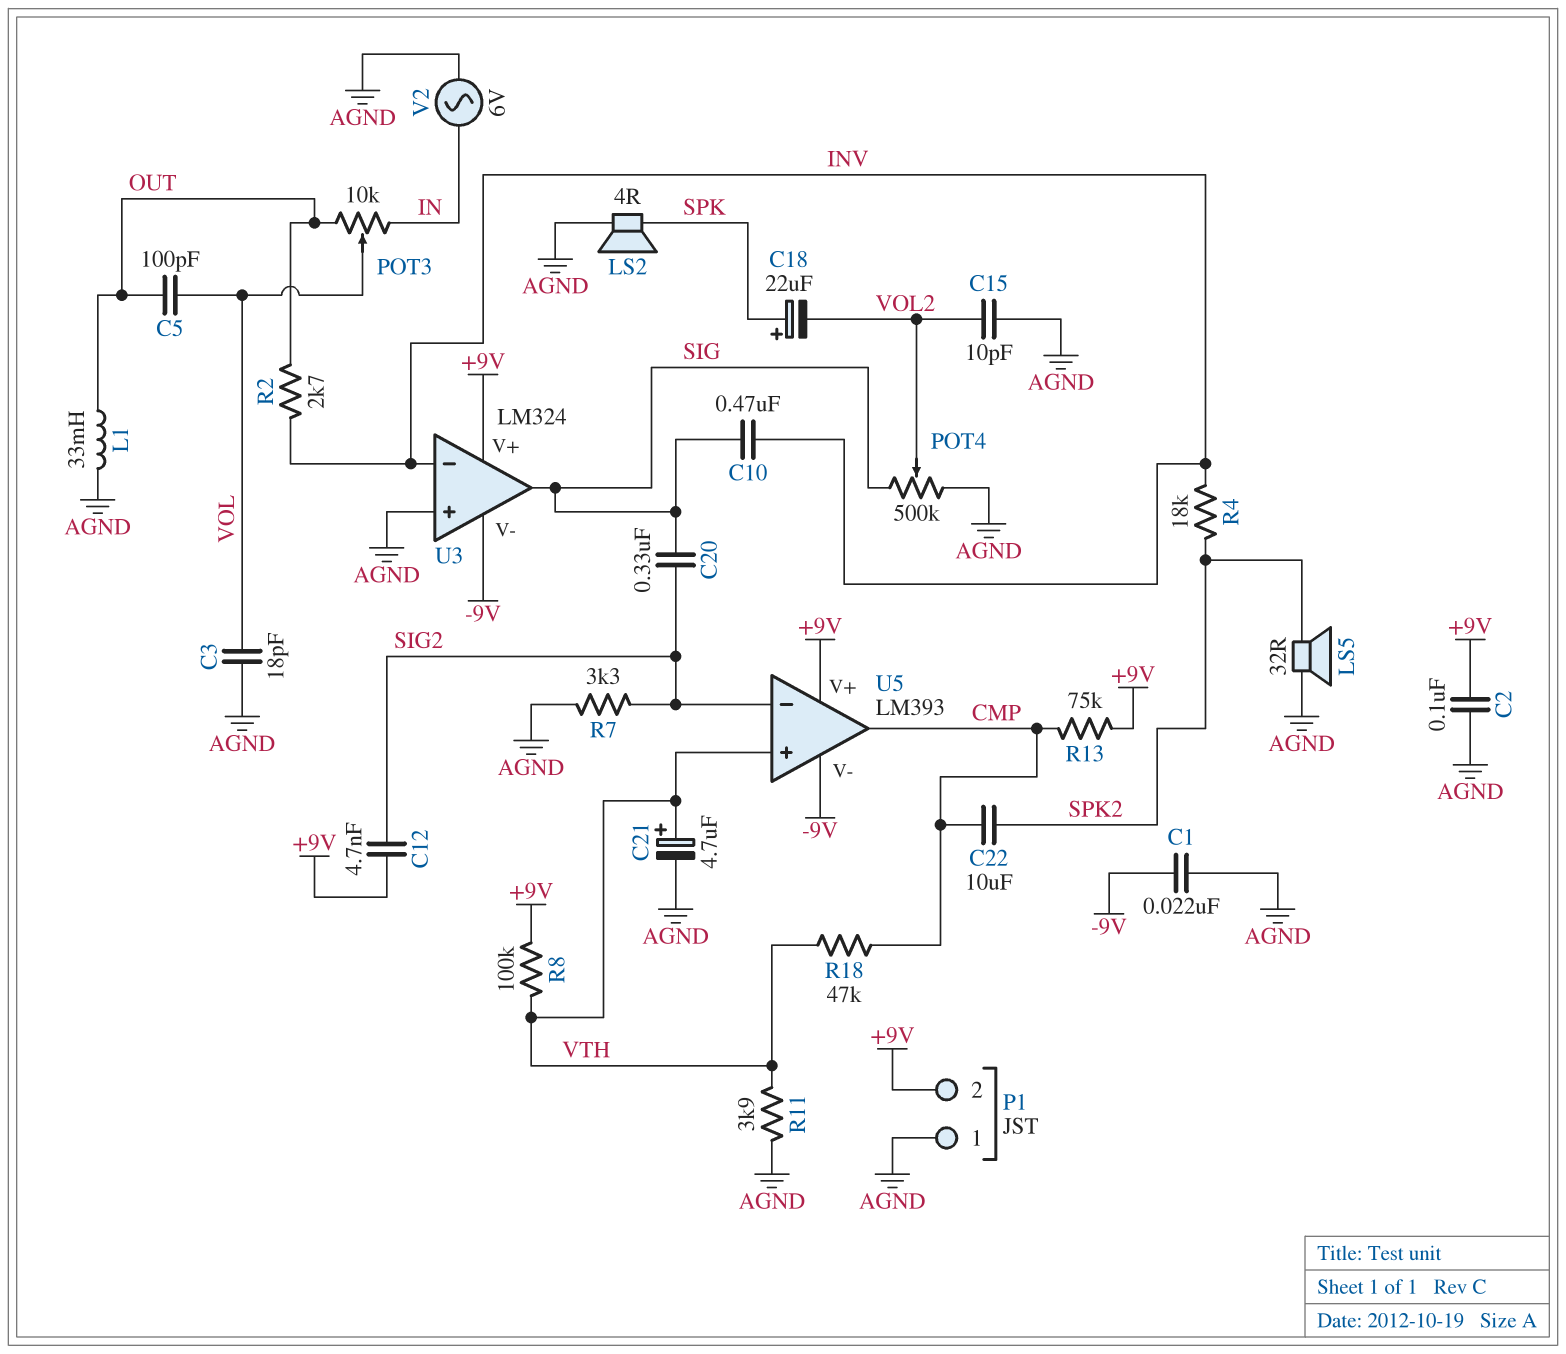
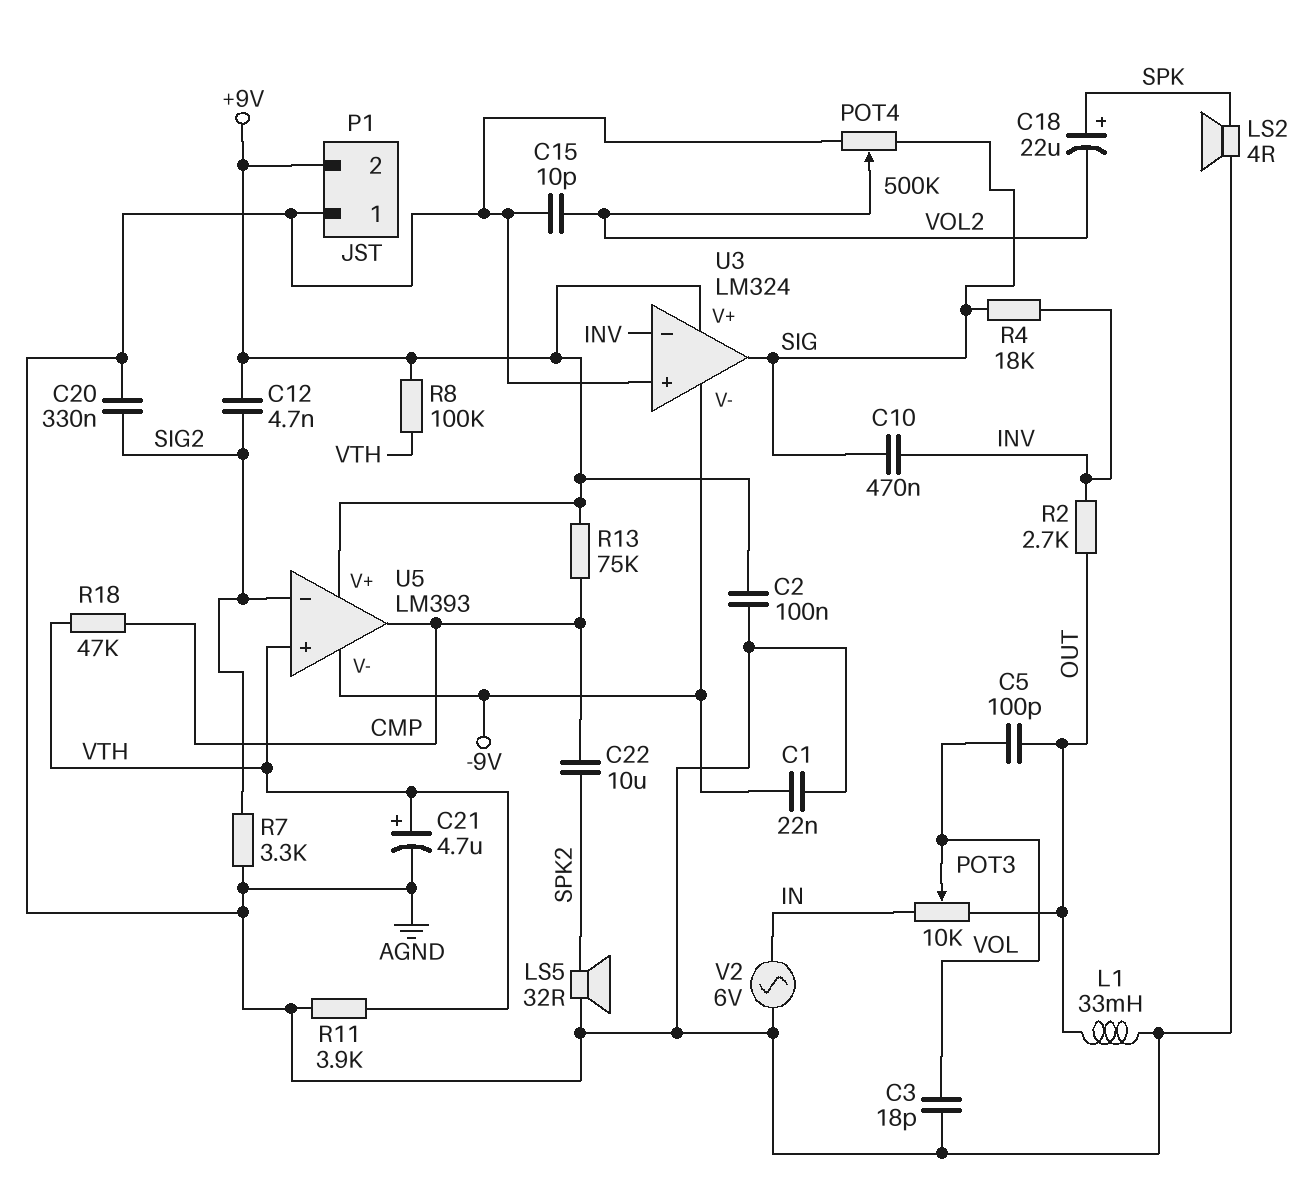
C20: 330nF (SIG, SIG2) -> 330nF (AGND, SIG2)
R4: 18k (INV, SPK2) -> 18k (INV, SIG)

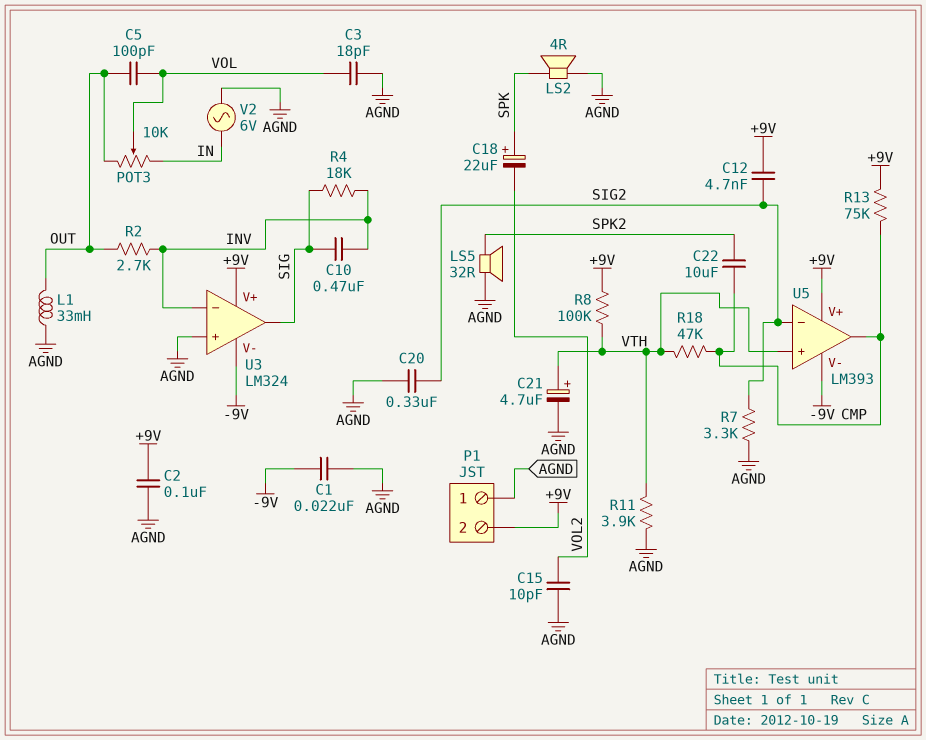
POT4: 500k (AGND, SIG, wiper VOL2) -> none

